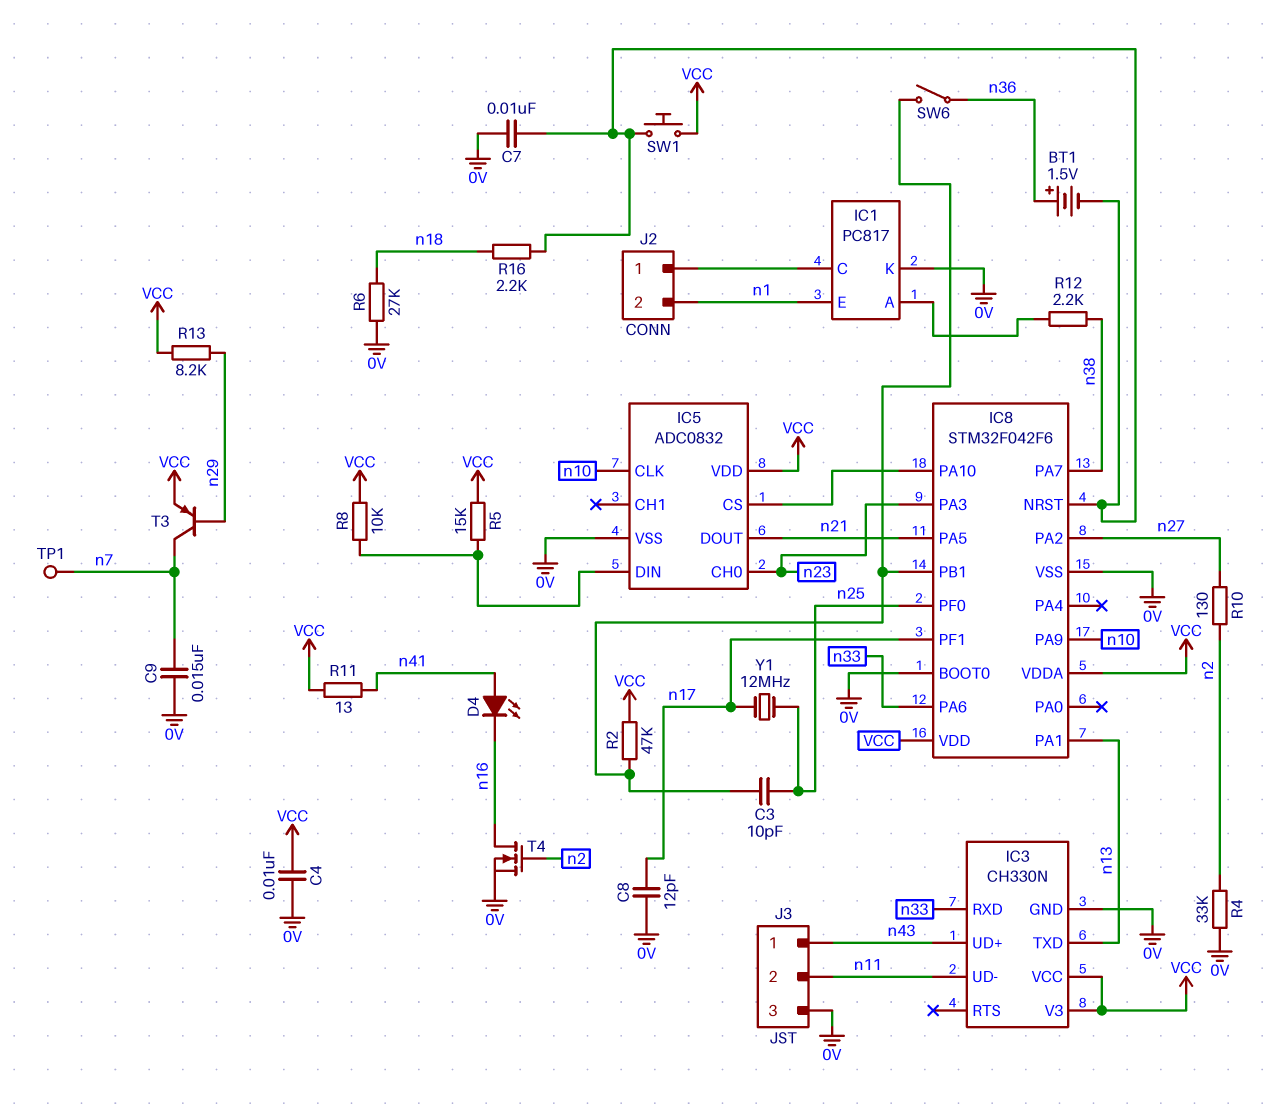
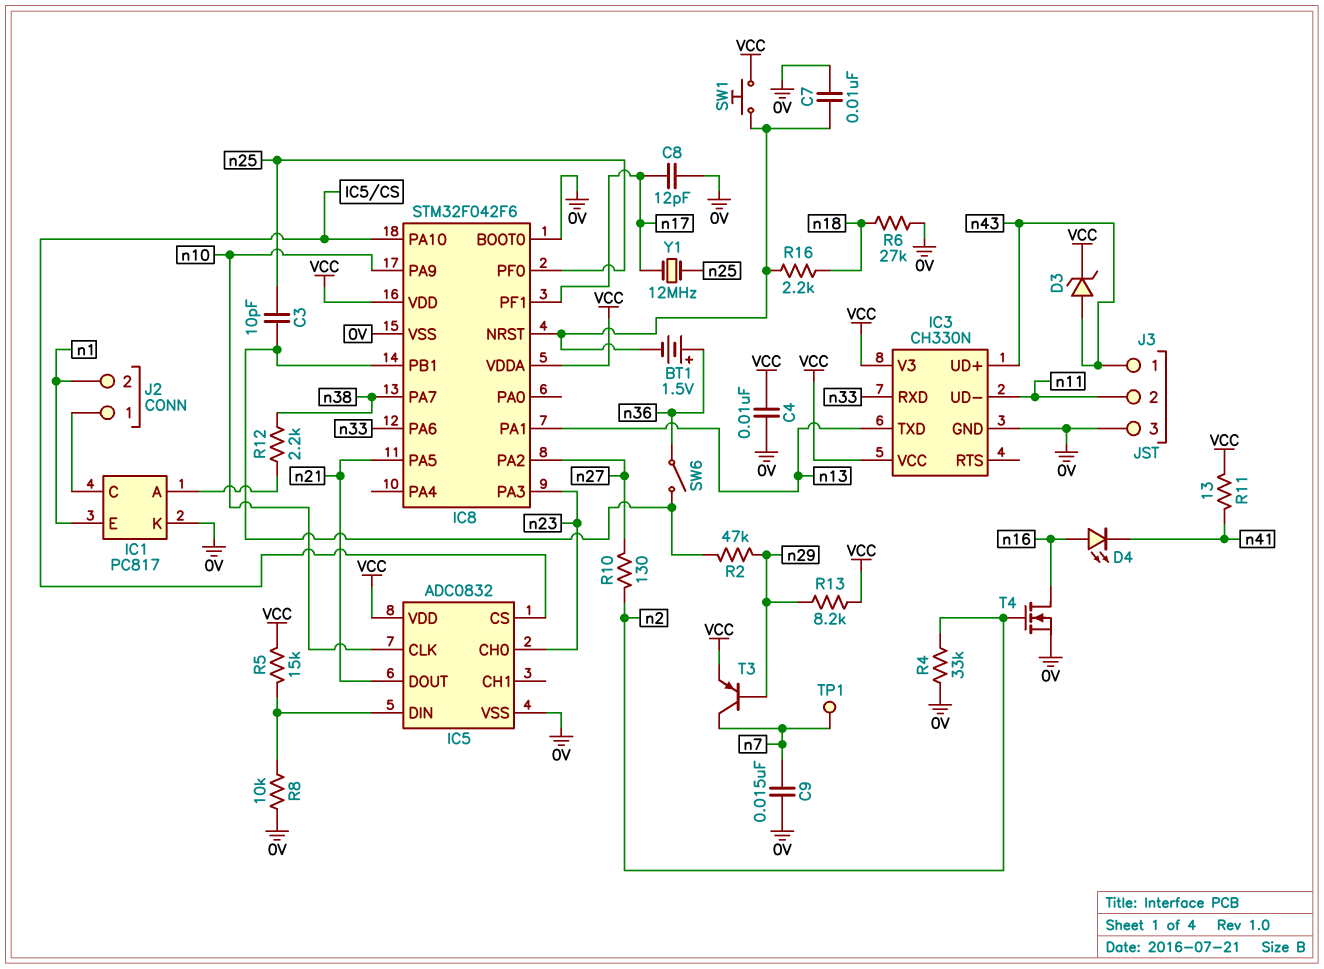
D3: none -> zener (A n43, K VCC)
D4: LED (A n41, K n16) -> LED (A n16, K n41)
R2: 47k (IC8/PB1, VCC) -> 47k (IC8/PB1, n29)
R8: 10k (IC5/DIN, VCC) -> 10k (0V, IC5/DIN)

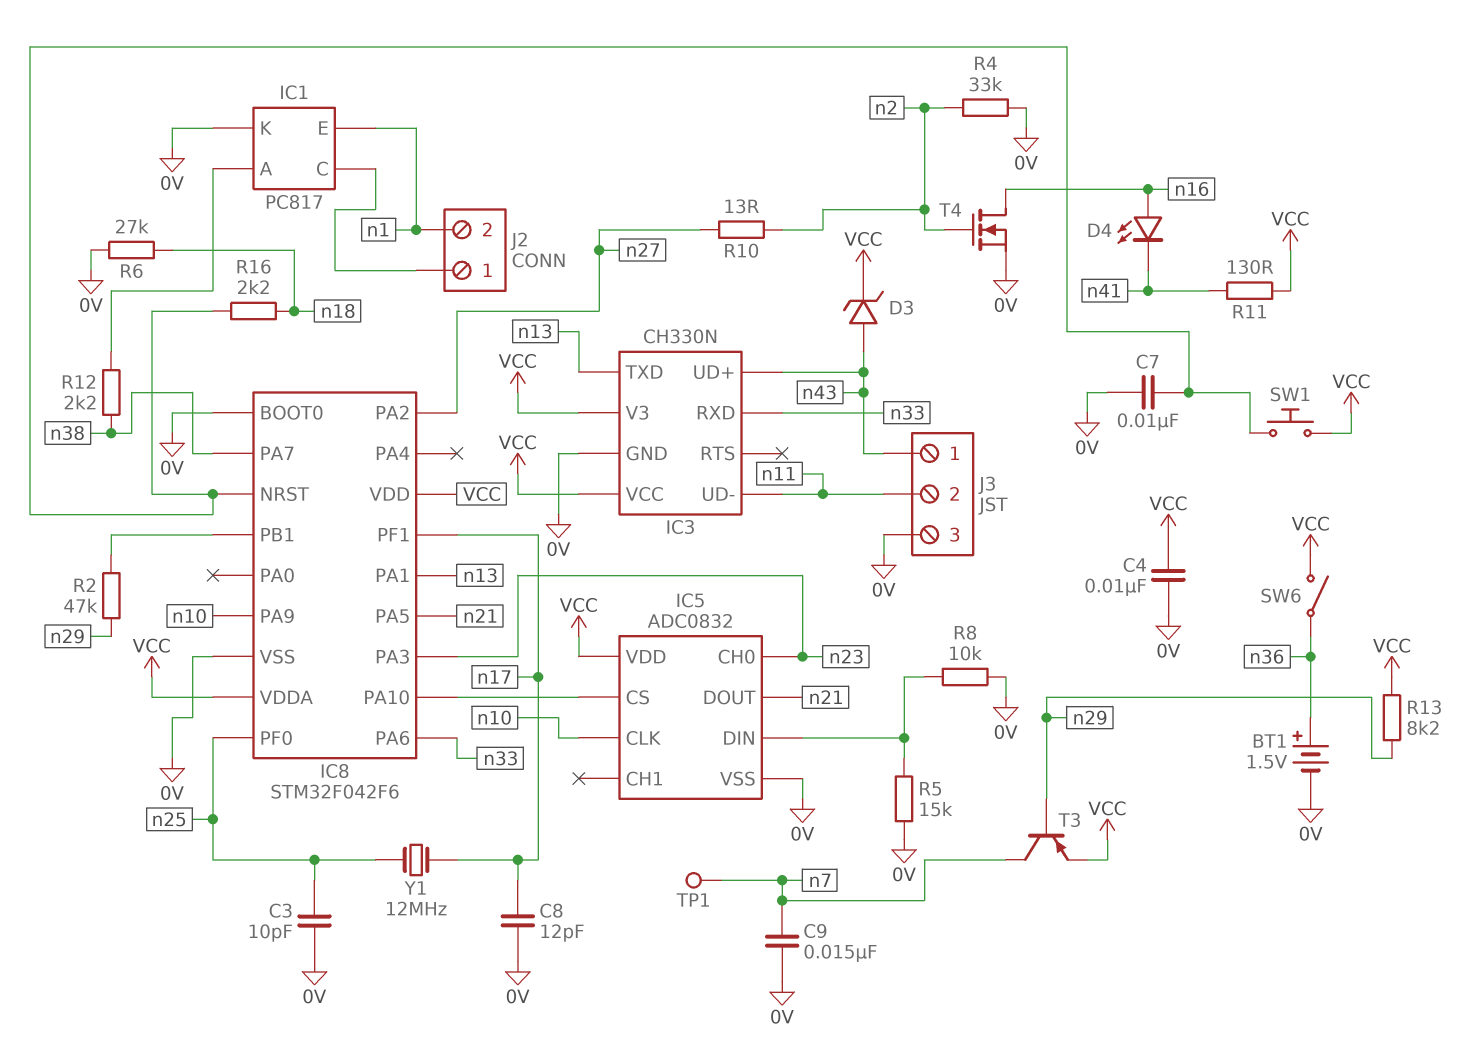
BT1: 1.5V (plus n36, minus IC8/NRST) -> 1.5V (plus n36, minus 0V)
C3: 10pF (IC8/PB1, n25) -> 10pF (0V, n25)
R5: 15k (IC5/DIN, VCC) -> 15k (0V, IC5/DIN)
R10: 130 (n2, n27) -> 13 (n2, n27)
R11: 13 (VCC, n41) -> 130 (VCC, n41)
SW6: switch (IC8/PB1, n36) -> switch (VCC, n36)

